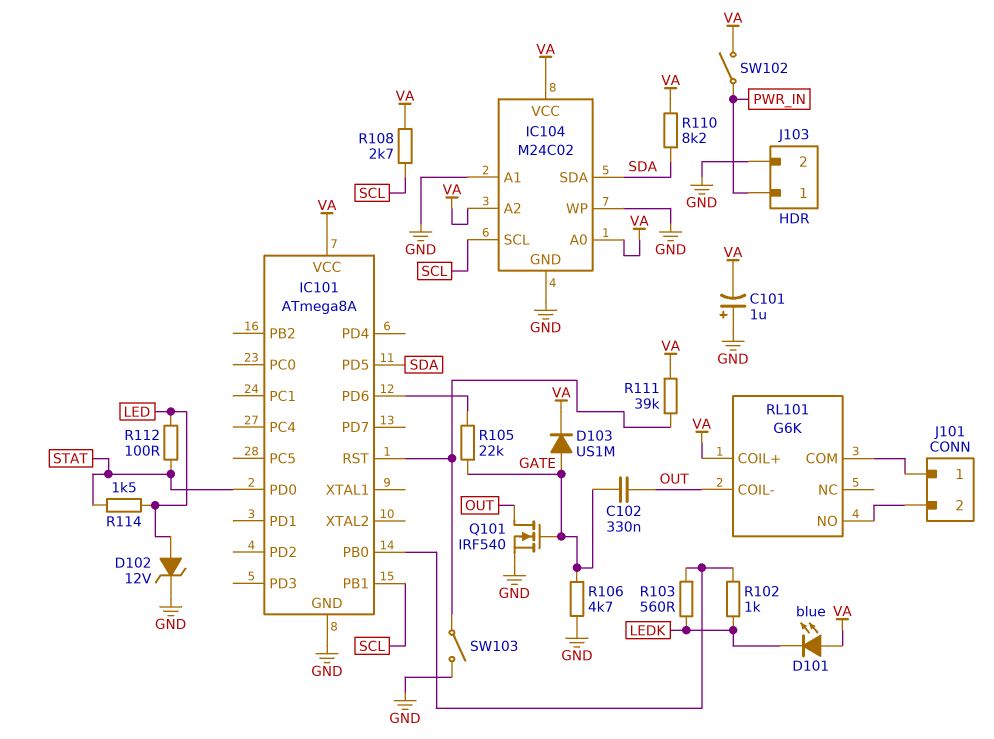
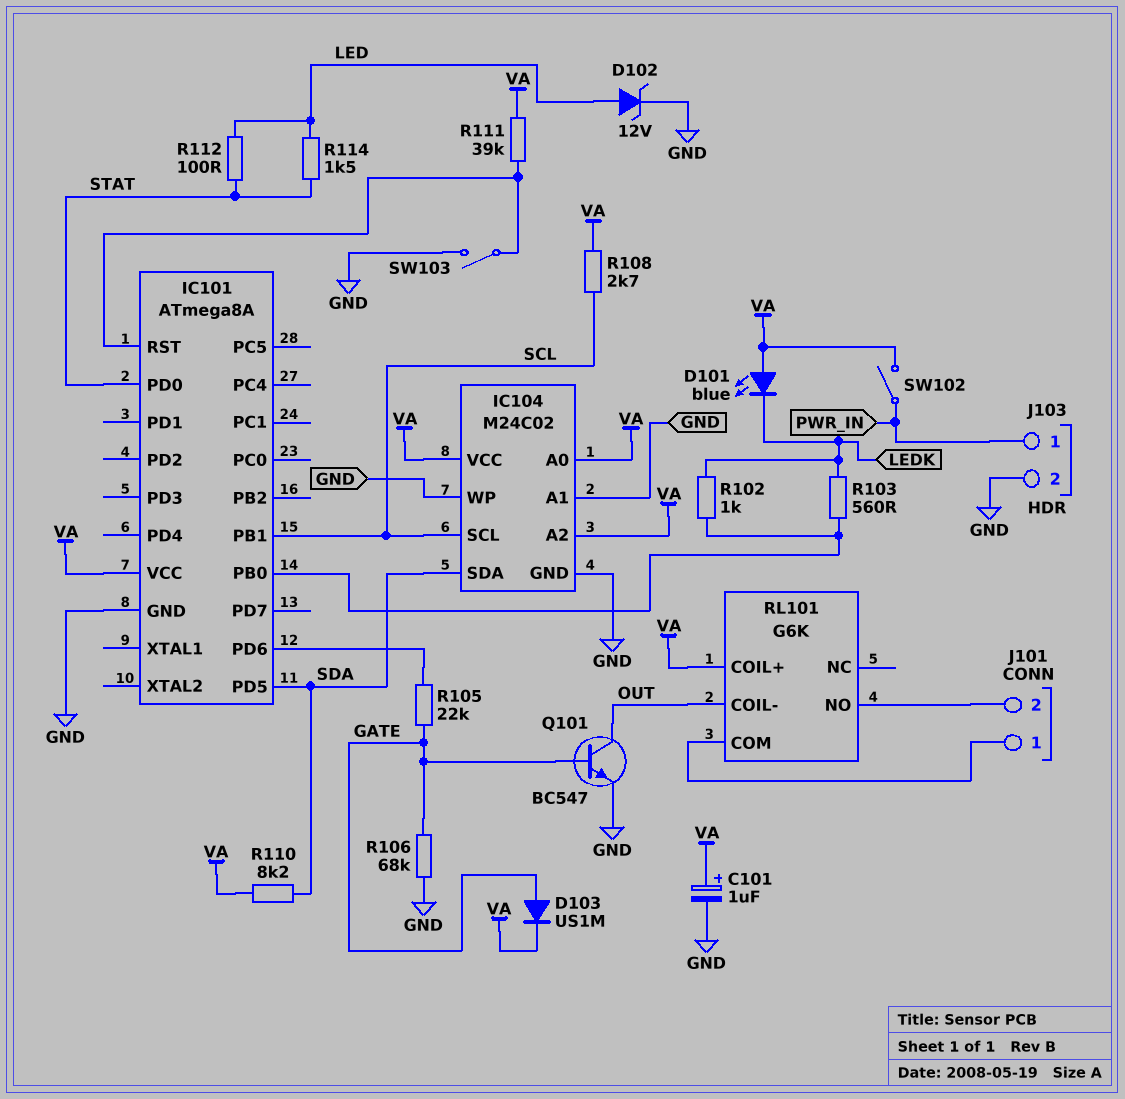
C101: 1uF (plus GND, minus VA) -> 1uF (plus VA, minus GND)
C102: 330nF (GATE, OUT) -> none
Q101: NMOS IRF540 (G GATE, D OUT, S GND) -> NPN BC547 (B GATE, C OUT, E GND)
R106: 4.7k (GATE, GND) -> 68k (GATE, GND)

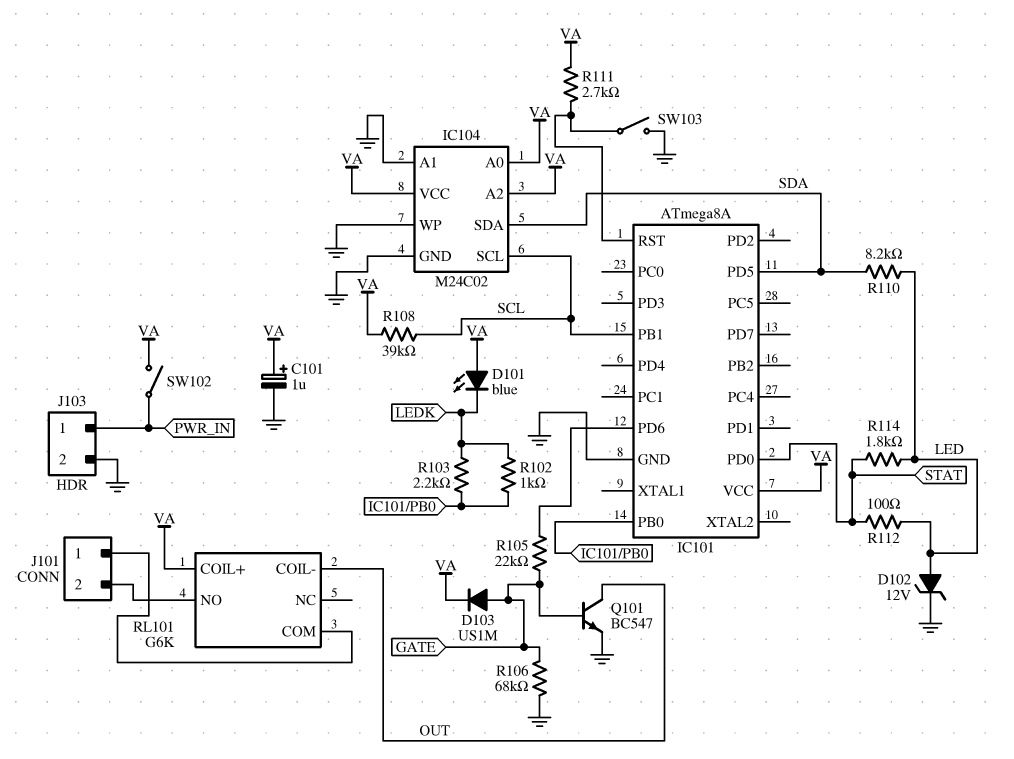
R103: 560 (IC101/PB0, LEDK) -> 2.2k (IC101/PB0, LEDK)
R108: 2.7k (SCL, VA) -> 39k (SCL, VA)
R110: 8.2k (SDA, VA) -> 8.2k (LED, SDA)
R111: 39k (IC101/RST, VA) -> 2.7k (IC101/RST, VA)
R114: 1.5k (LED, STAT) -> 1.8k (LED, STAT)

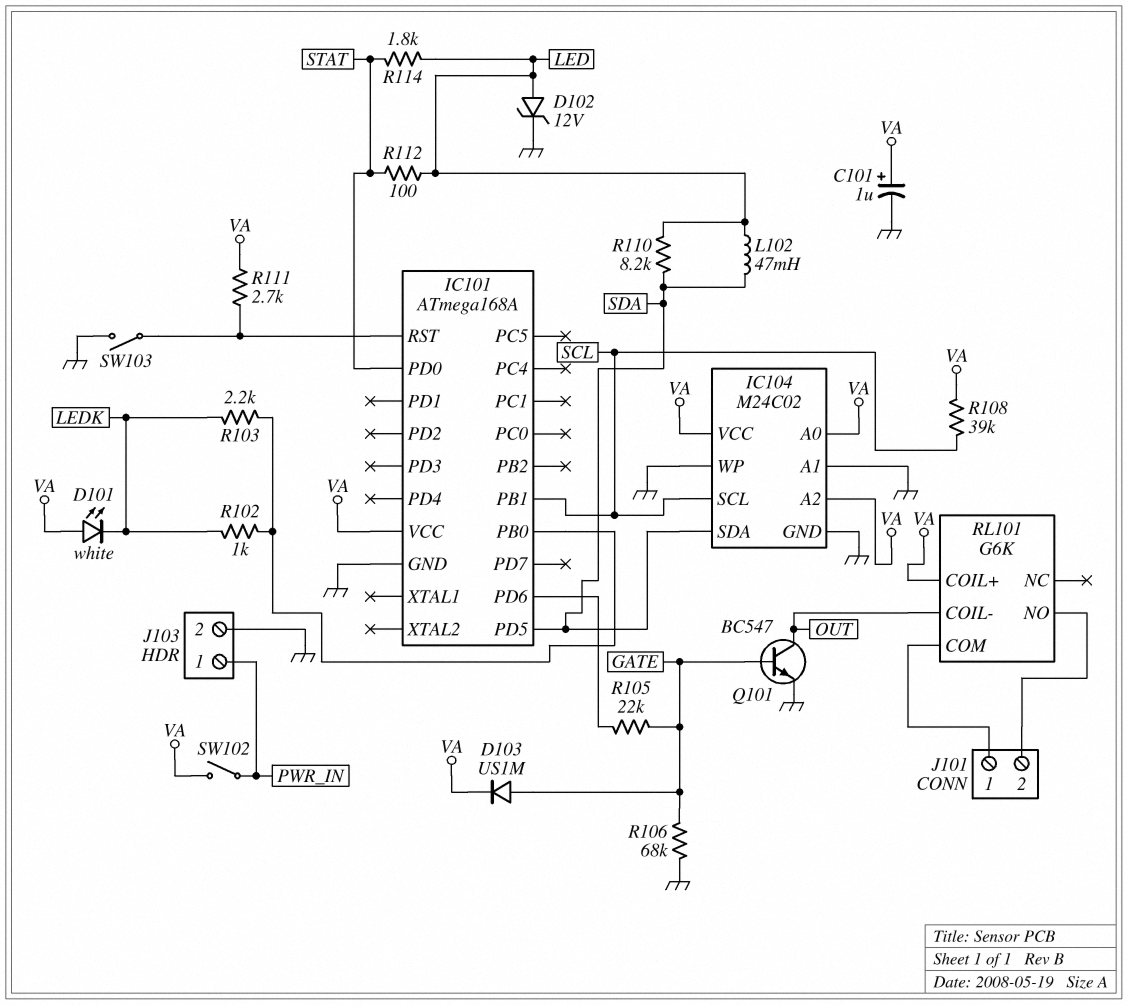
D101: LED blue (A VA, K LEDK) -> LED white (A VA, K LEDK)
IC101: ATmega8A -> ATmega168A
L102: none -> 47mH (LED, SDA)

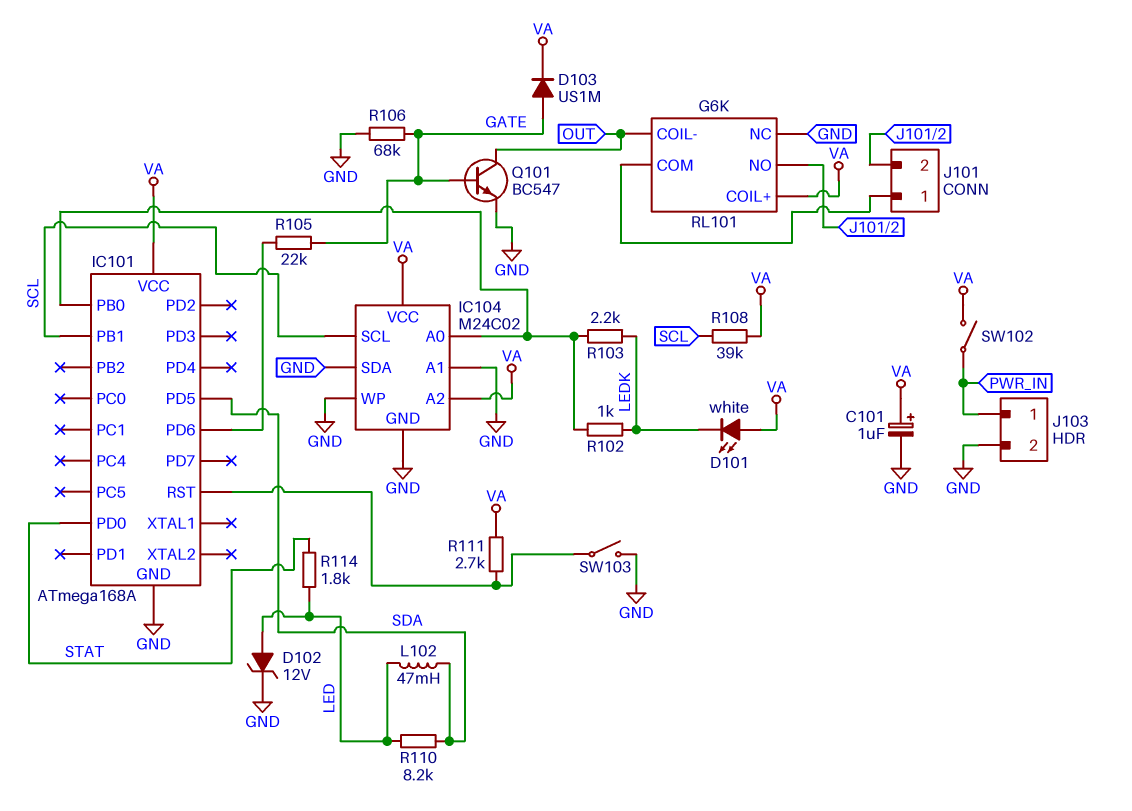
IC104 pin A0: VA -> IC101/PB0
IC104 pin SDA: SDA -> GND
R112: 100 (LED, STAT) -> none
RL101 pin NC: none -> GND

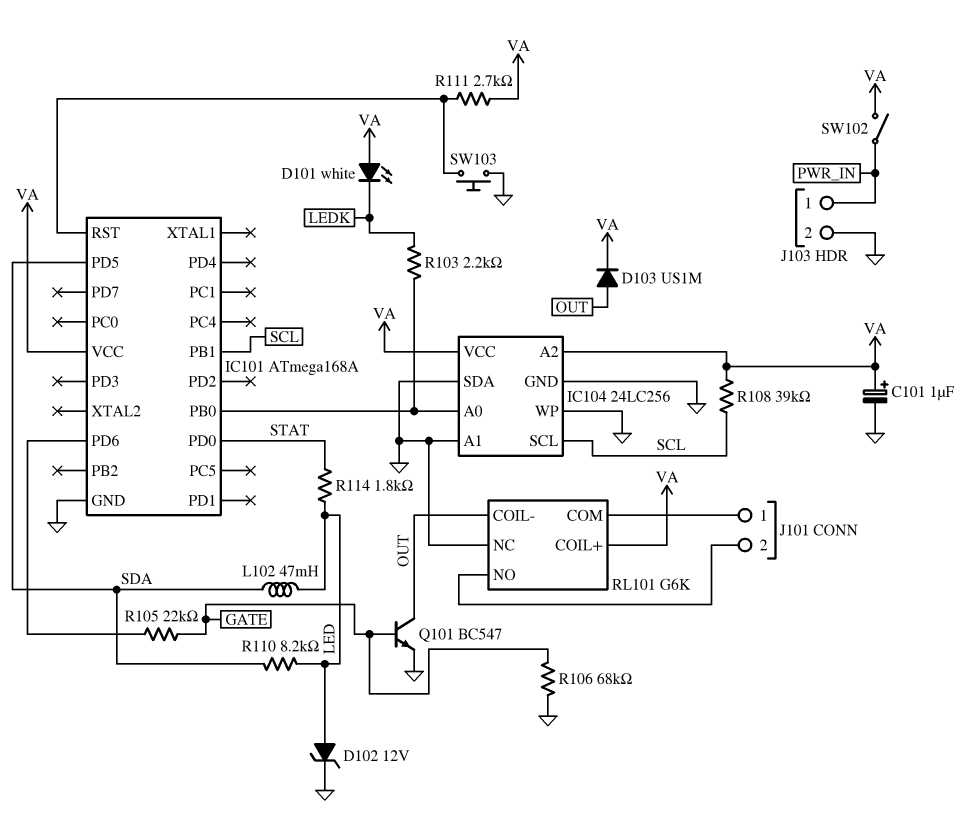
D103: diode US1M (A GATE, K VA) -> diode US1M (A OUT, K VA)
IC104: M24C02 -> 24LC256
R102: 1k (IC101/PB0, LEDK) -> none
SW103: switch (GND, IC101/RST) -> button (GND, IC101/RST)

